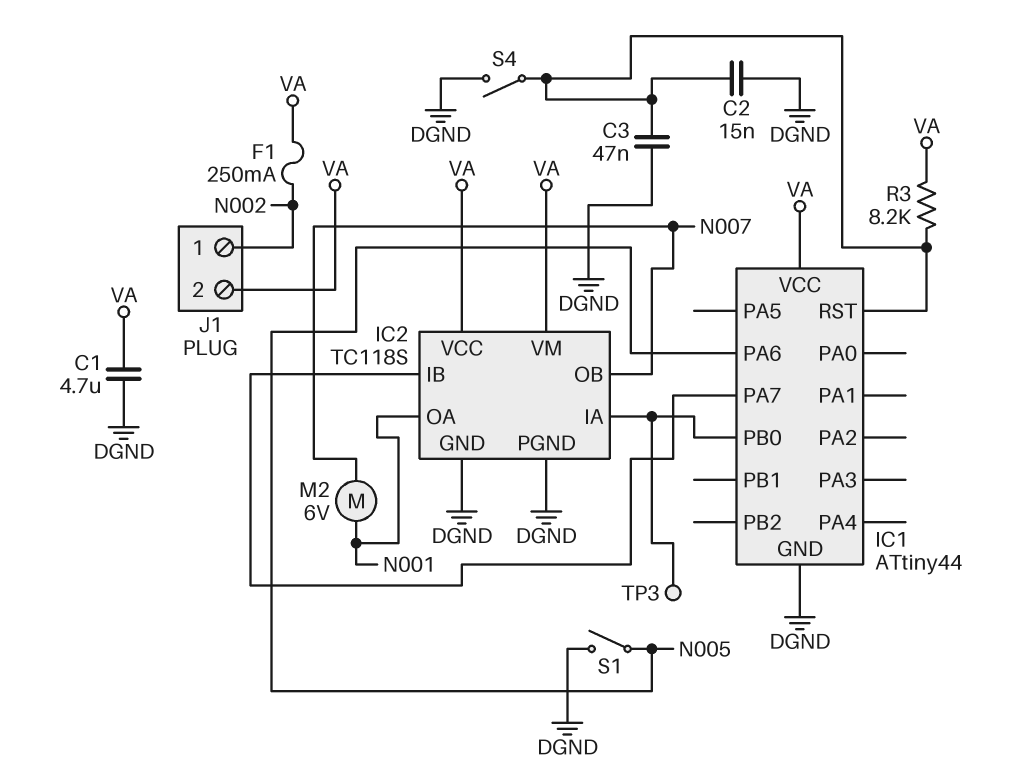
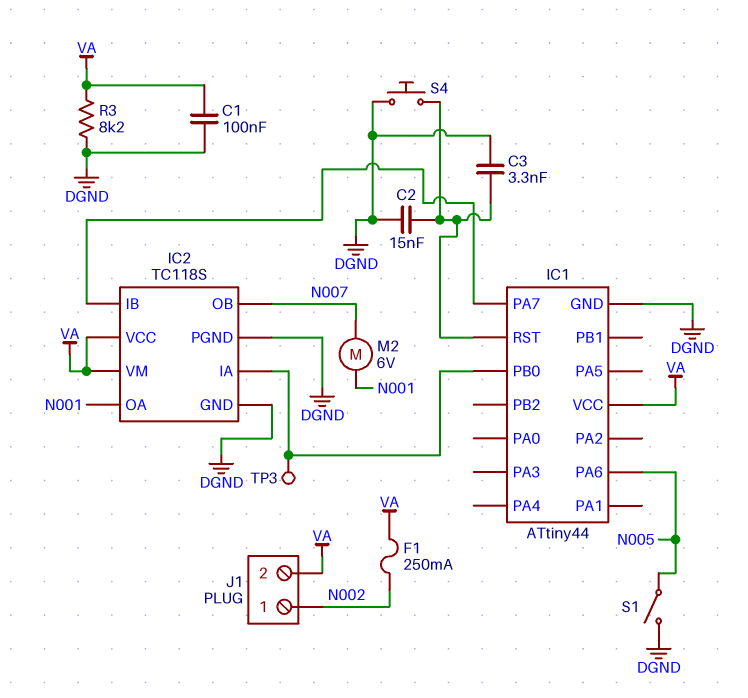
C1: 4.7uF (DGND, VA) -> 100nF (DGND, VA)
C3: 47nF (DGND, IC1/RST) -> 3.3nF (DGND, IC1/RST)
R3: 8.2k (IC1/RST, VA) -> 8.2k (DGND, VA)
S4: switch (DGND, IC1/RST) -> button (DGND, IC1/RST)

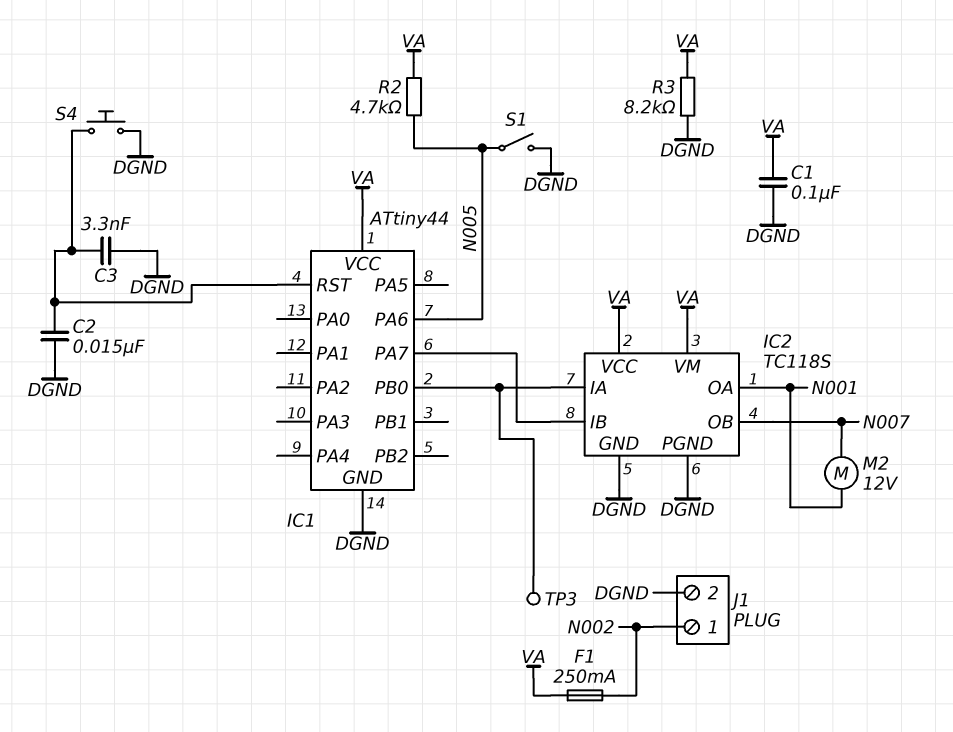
J1 pin 2: VA -> DGND
M2: motor 6V (N001, N007) -> motor 12V (N001, N007)
R2: none -> 4.7k (N005, VA)

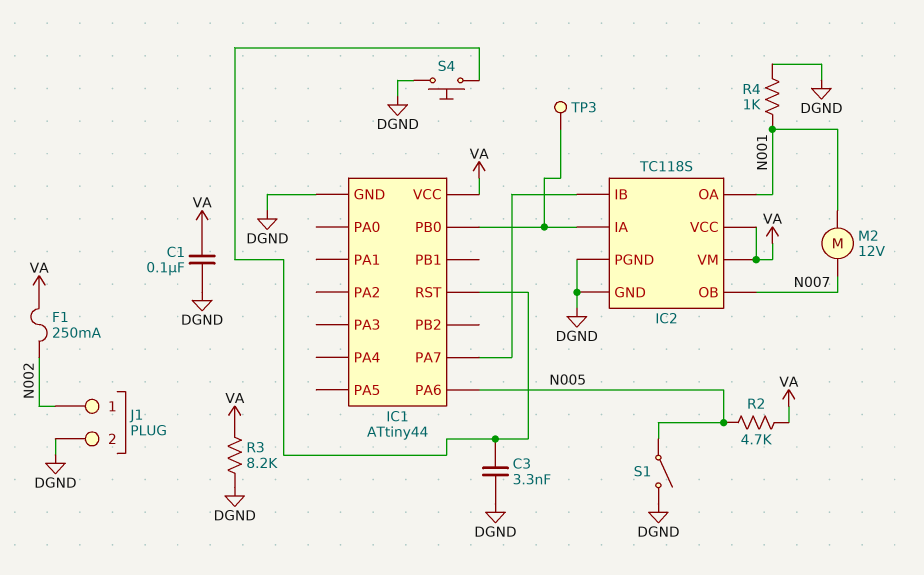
C2: 15nF (DGND, IC1/RST) -> none
R4: none -> 1k (DGND, N001)

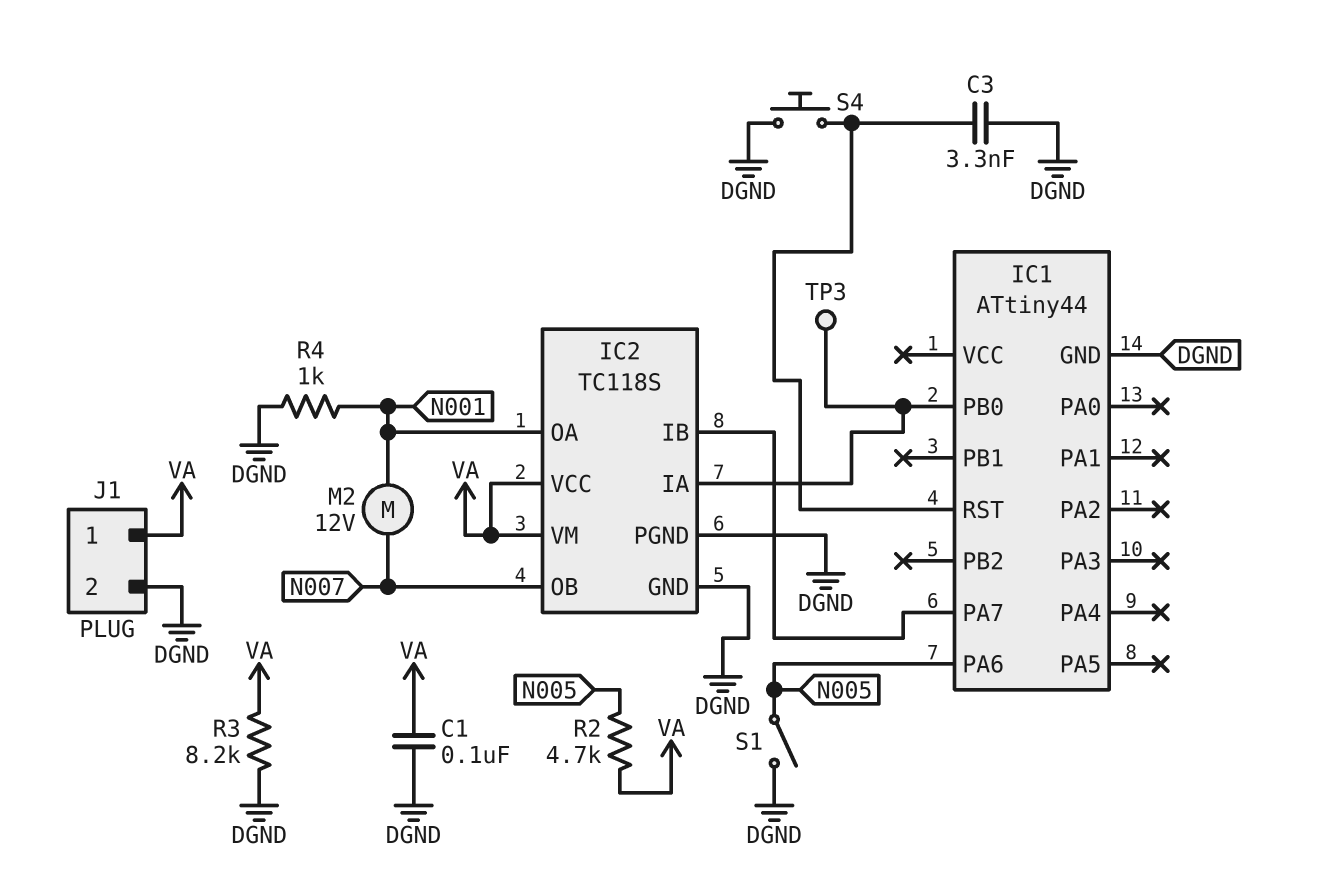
F1: 250mA (N002, VA) -> none
IC1 pin VCC: VA -> none
J1 pin 1: N002 -> VA

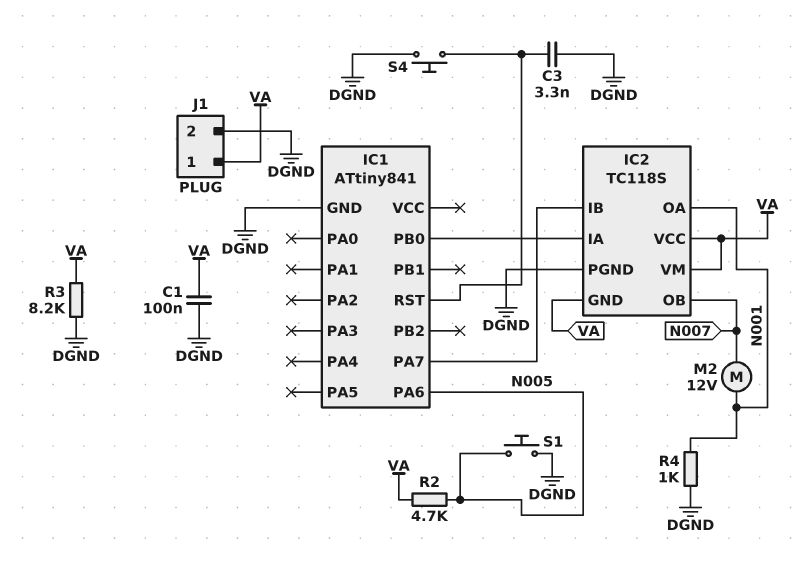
IC1: ATtiny44 -> ATtiny841
IC2 pin GND: DGND -> VA
S1: switch (DGND, N005) -> button (DGND, N005)
TP3: test point (IC1/PB0) -> none

